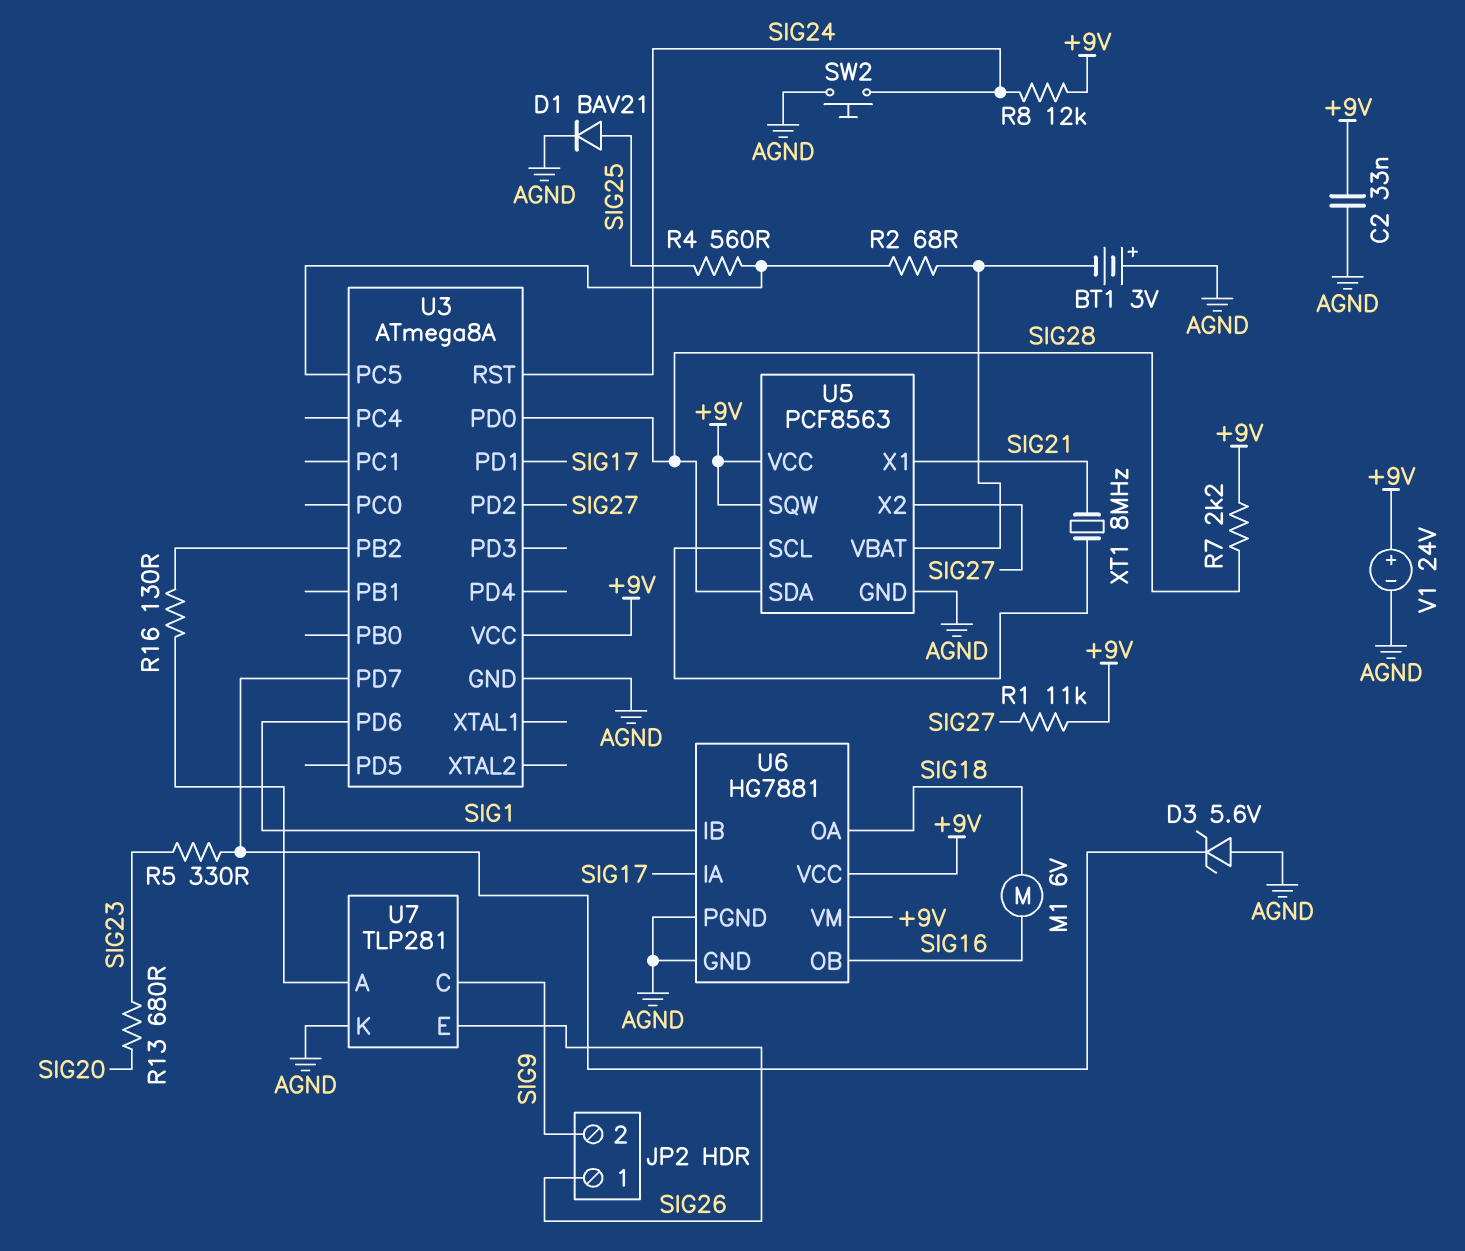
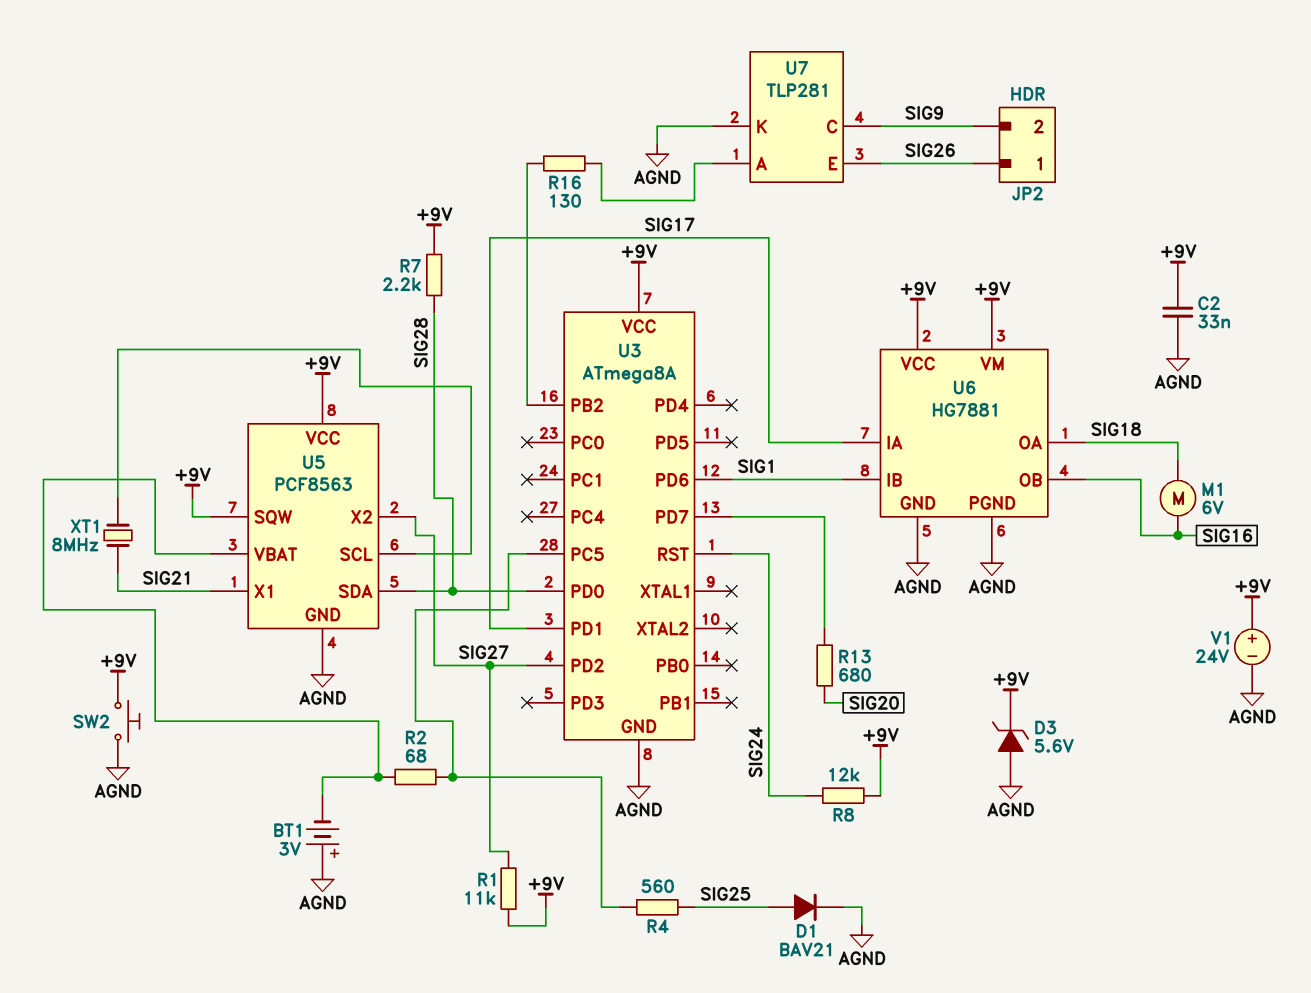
D3: zener 5.6V (A AGND, K U3/PD7) -> zener 5.6V (A AGND, K +9V)
R5: 330 (SIG23, U3/PD7) -> none
R13: 680 (SIG20, SIG23) -> 680 (SIG20, U3/PD7)
SW2: button (AGND, SIG24) -> button (+9V, AGND)

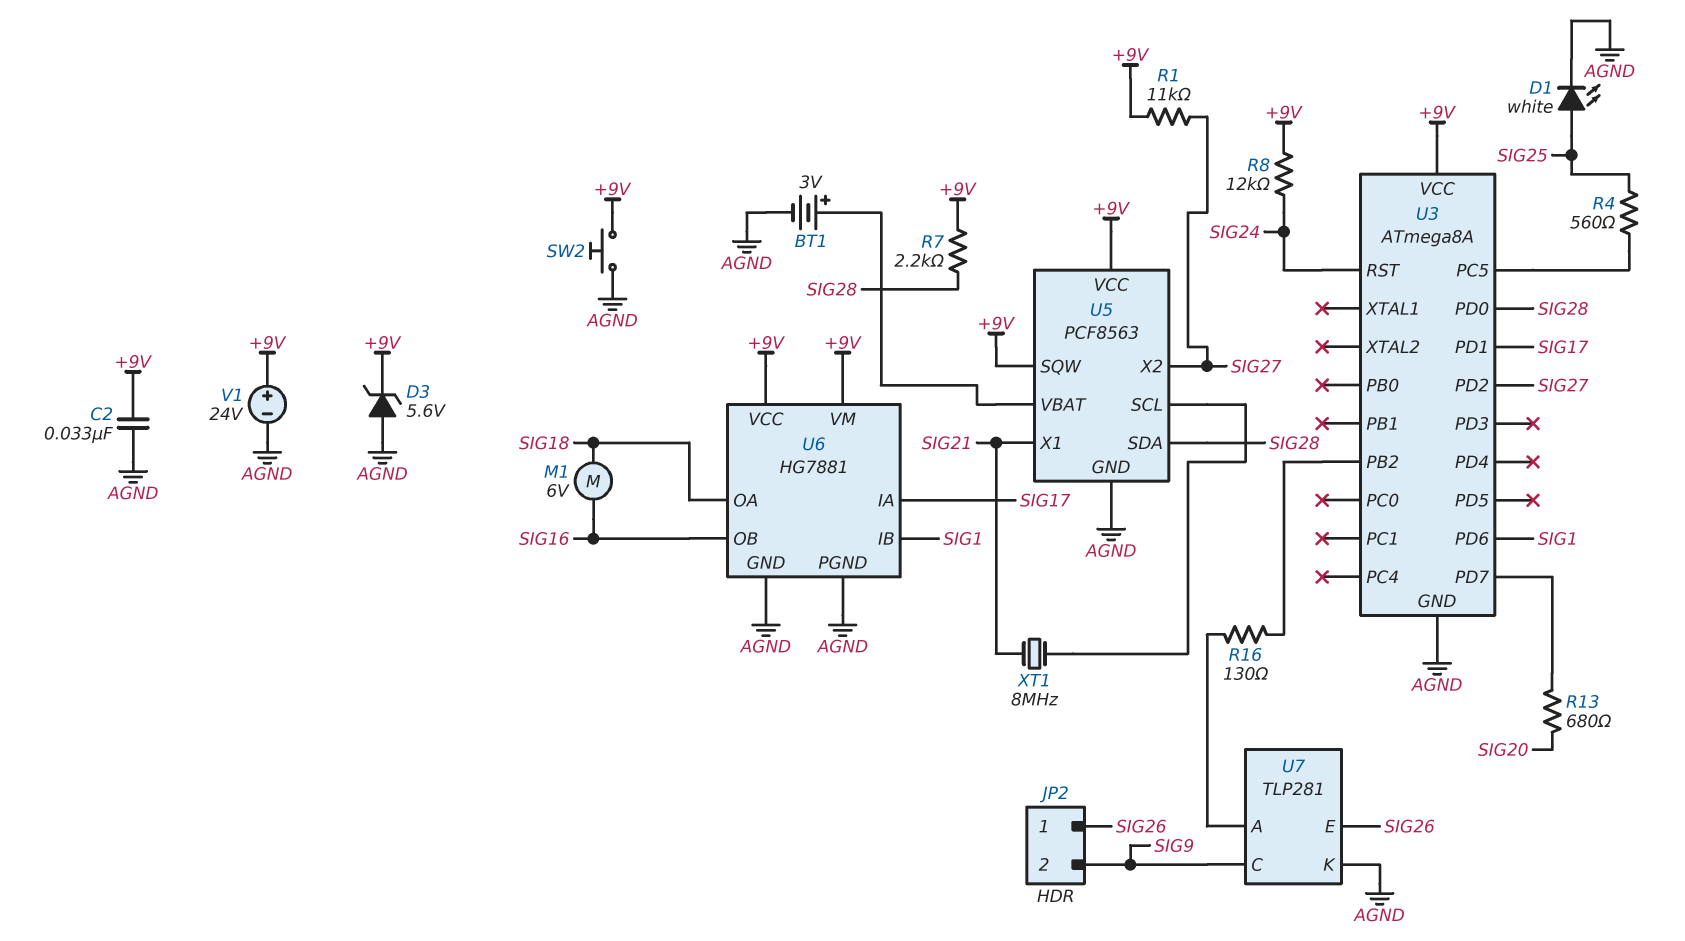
BT1: 3V (plus AGND, minus U5/VBAT) -> 3V (plus U5/VBAT, minus AGND)
D1: diode BAV21 (A SIG25, K AGND) -> LED white (A SIG25, K AGND)
R2: 68 (U3/PC5, U5/VBAT) -> none

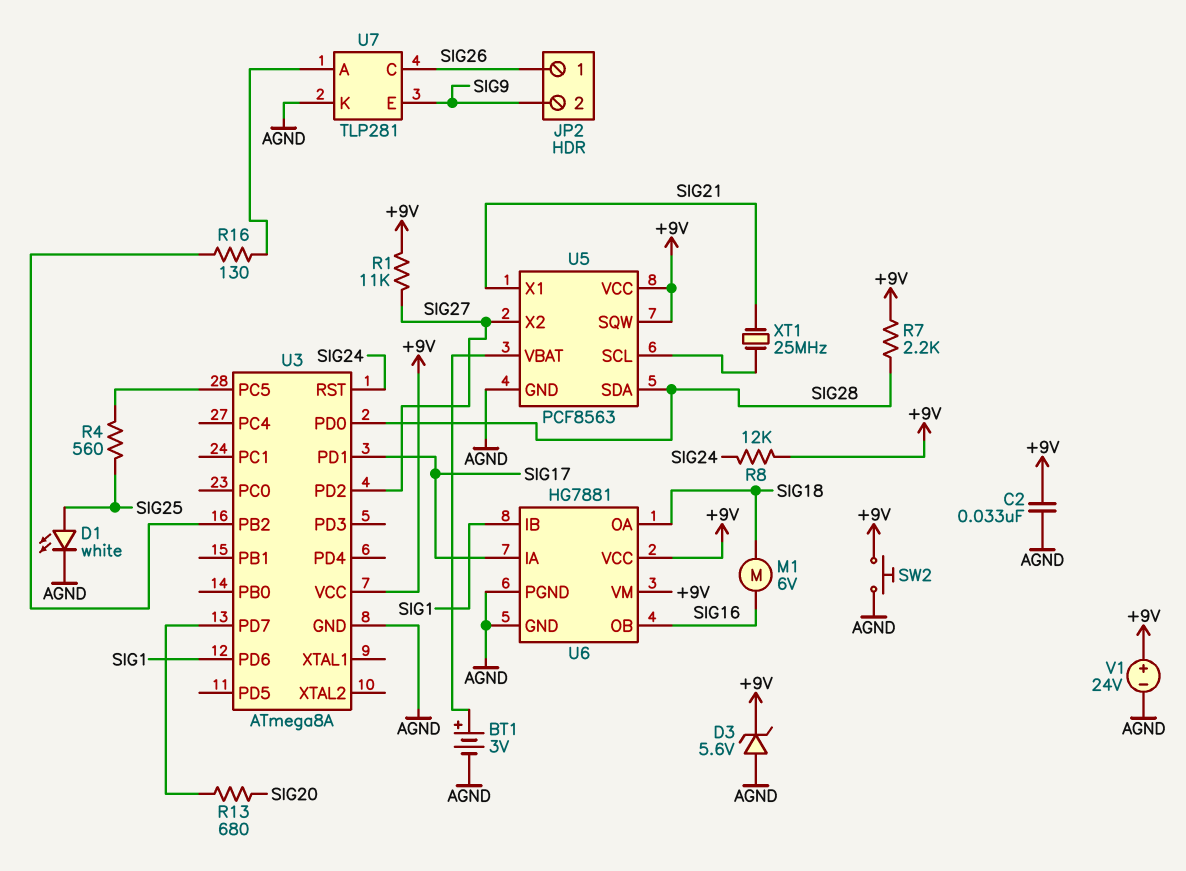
U7 pin C: SIG9 -> SIG26
U7 pin E: SIG26 -> SIG9
XT1: 8MHz (SIG21, U5/SCL) -> 25MHz (SIG21, U5/SCL)

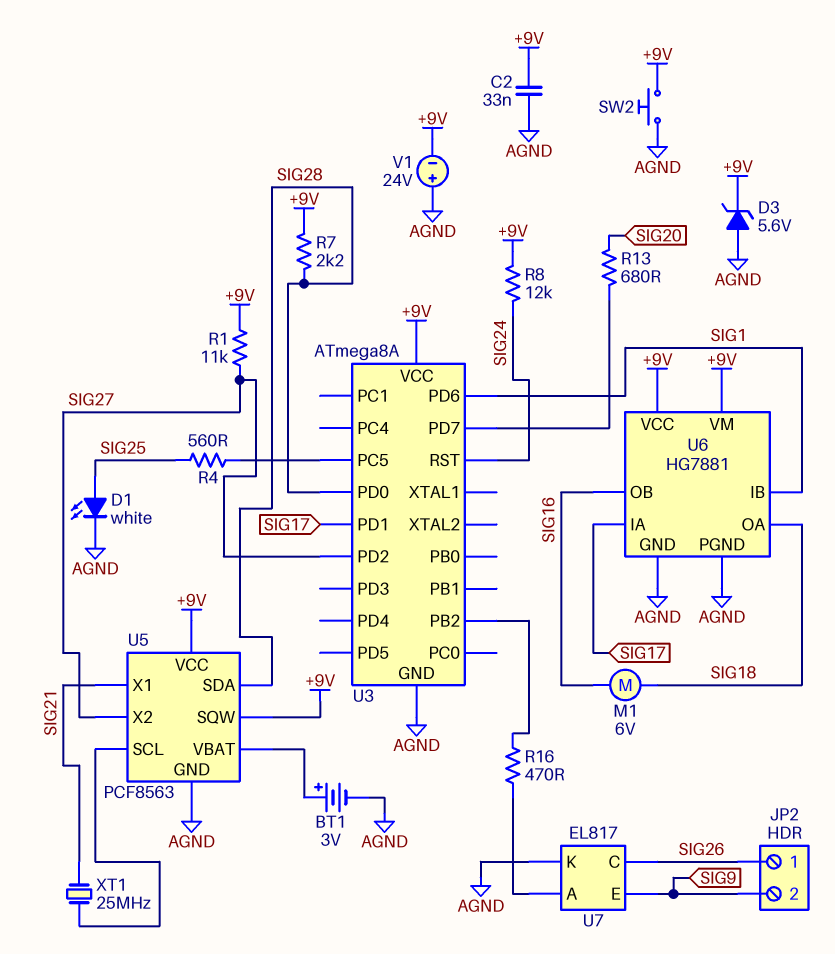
R16: 130 (U3/PB2, U7/A) -> 470 (U3/PB2, U7/A)
U7: TLP281 -> EL817
V1: 24V (plus +9V, minus AGND) -> 24V (plus AGND, minus +9V)

